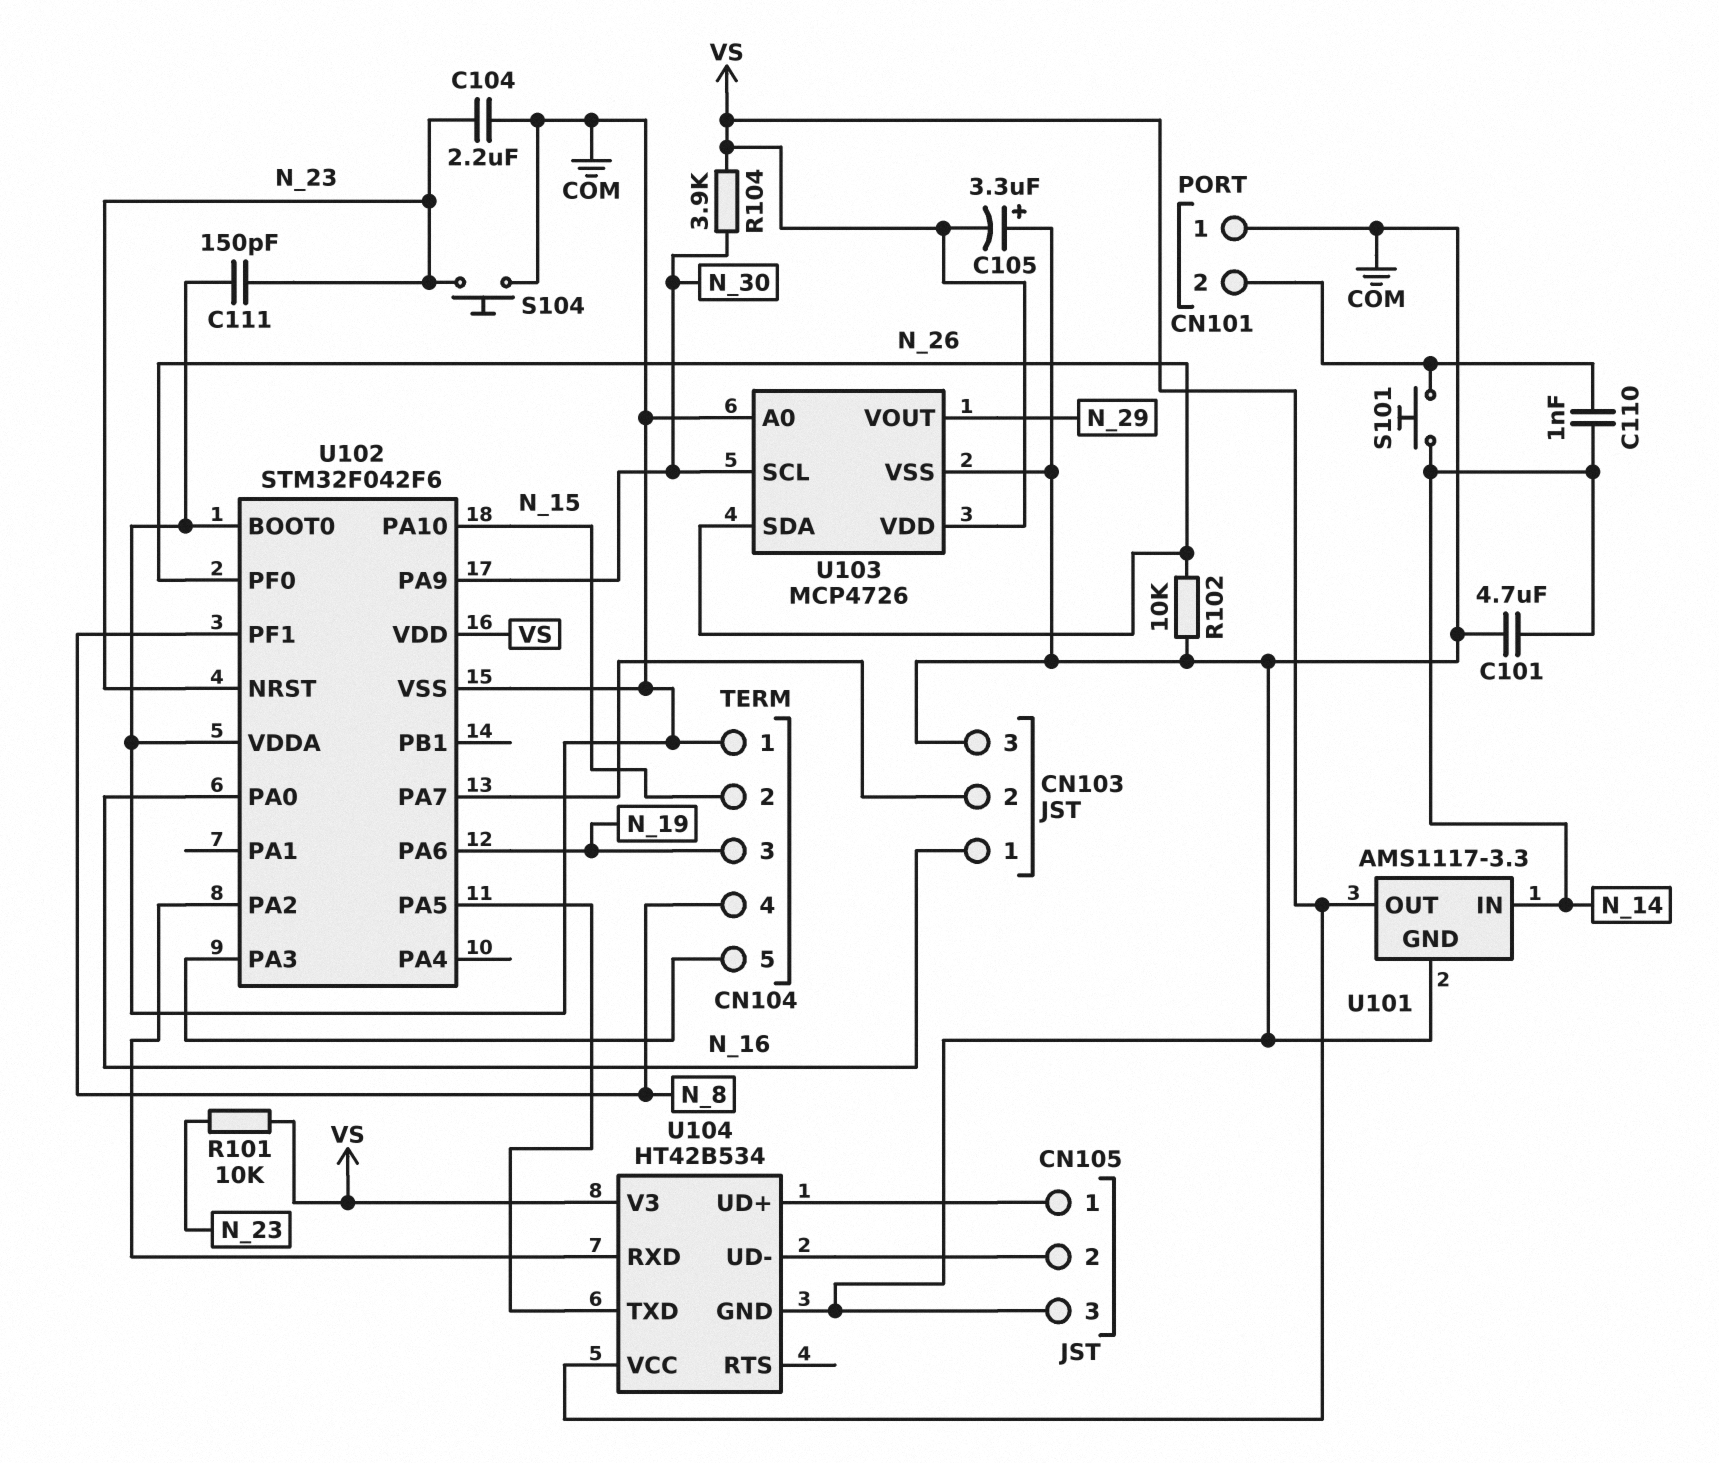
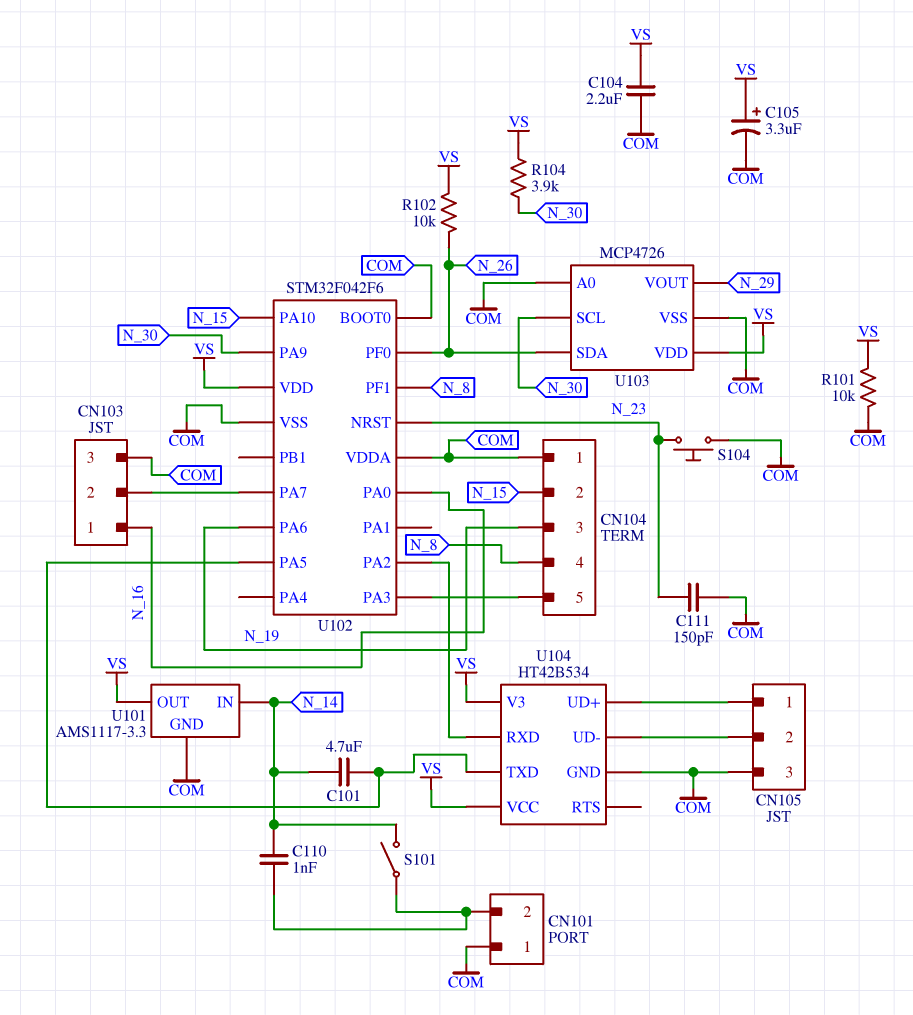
C101: 4.7uF (COM, N_14) -> 4.7uF (N_14, U102/PA5)
C104: 2.2uF (COM, N_23) -> 2.2uF (COM, VS)
C105: 3.3uF (plus COM, minus VS) -> 3.3uF (plus VS, minus COM)
R101: 10k (N_23, VS) -> 10k (COM, VS)
R102: 10k (COM, N_26) -> 10k (N_26, VS)
S101: button (CN101/2, N_14) -> switch (CN101/2, N_14)

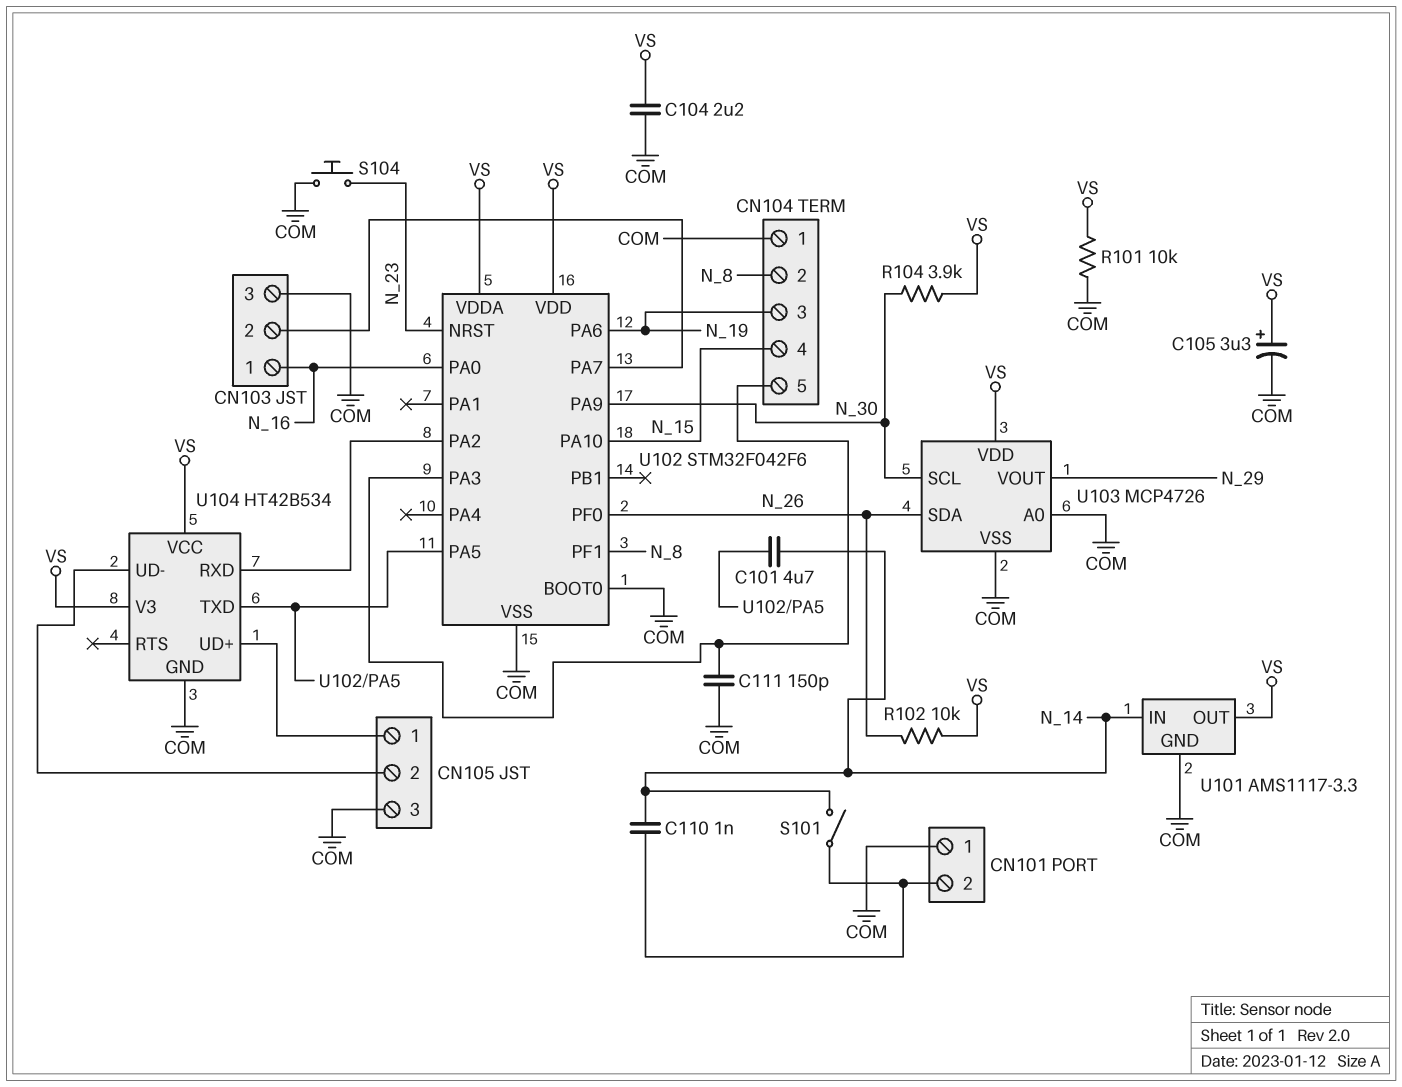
C111: 150pF (COM, N_23) -> 150pF (CN104/5, COM)
CN104 pin 2: N_15 -> N_8
CN104 pin 4: N_8 -> N_15
U102 pin VDDA: COM -> VS

